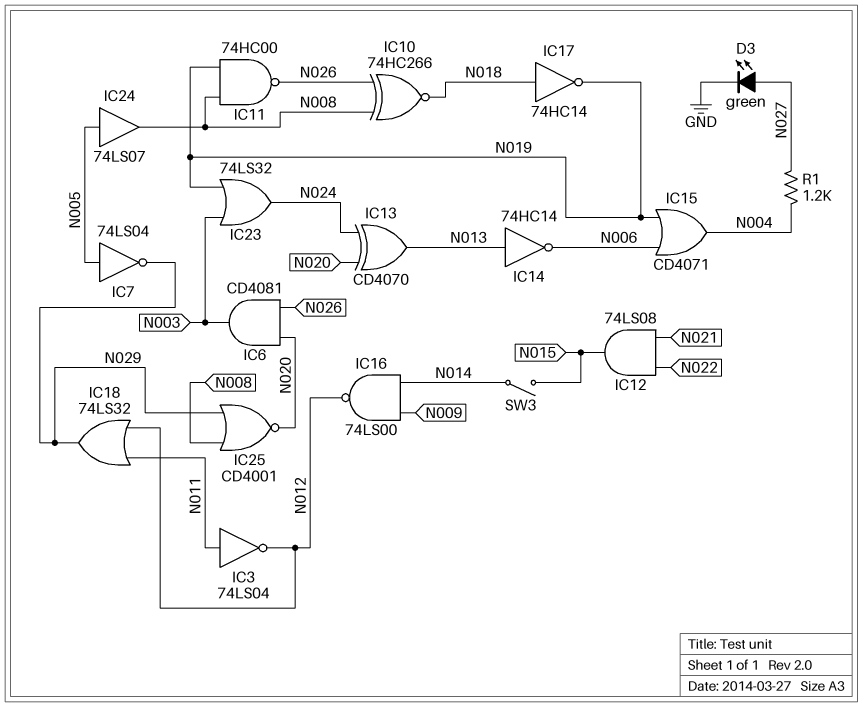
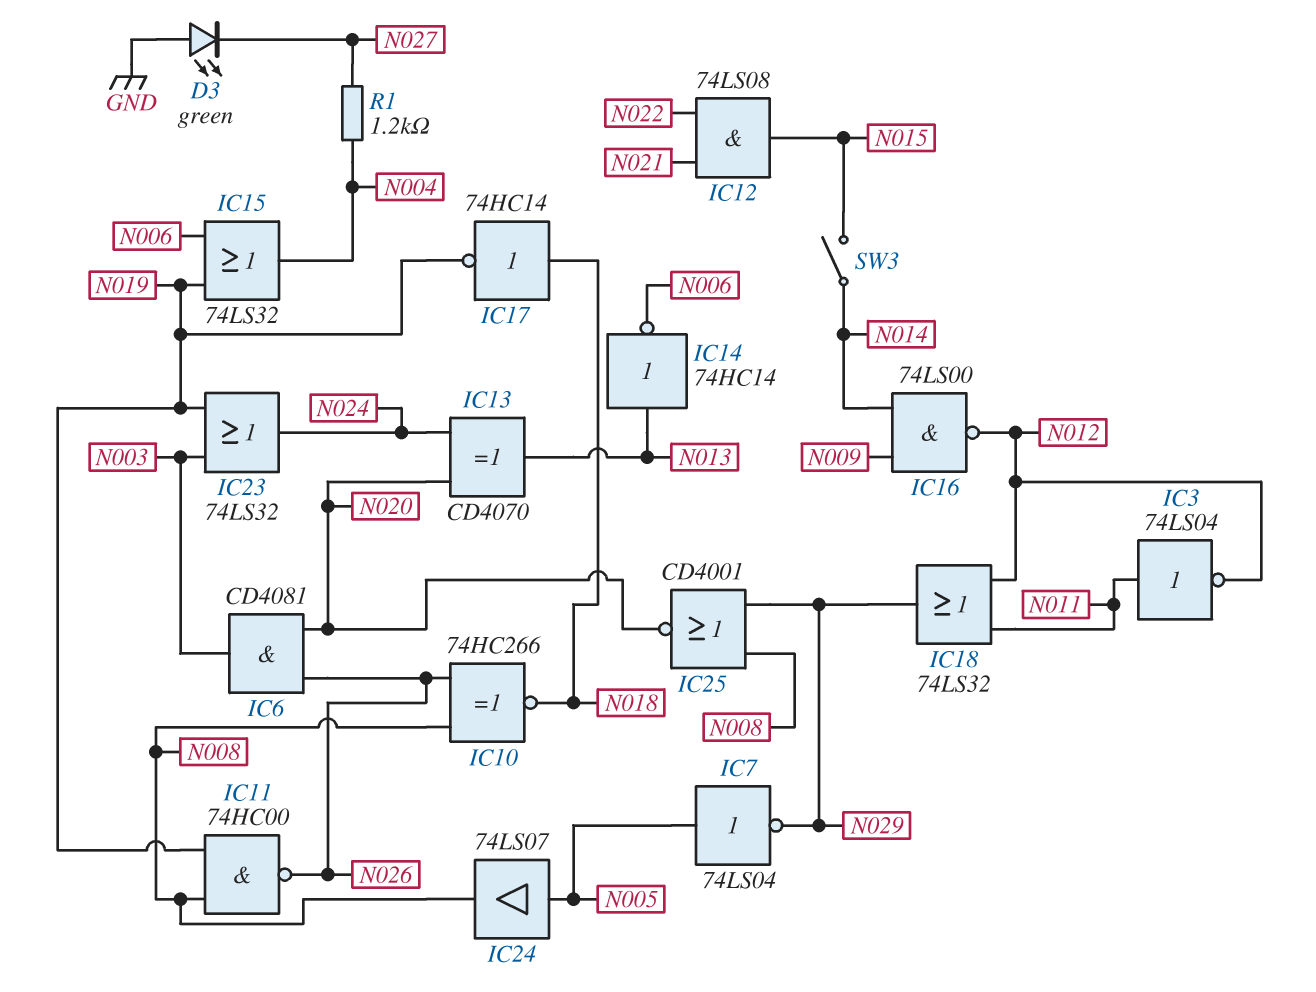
D3: LED green (A N027, K GND) -> LED green (A GND, K N027)
IC15: OR CD4071 (in N006, in N019, out N004) -> OR 74LS32 (in N006, in N019, out N004)

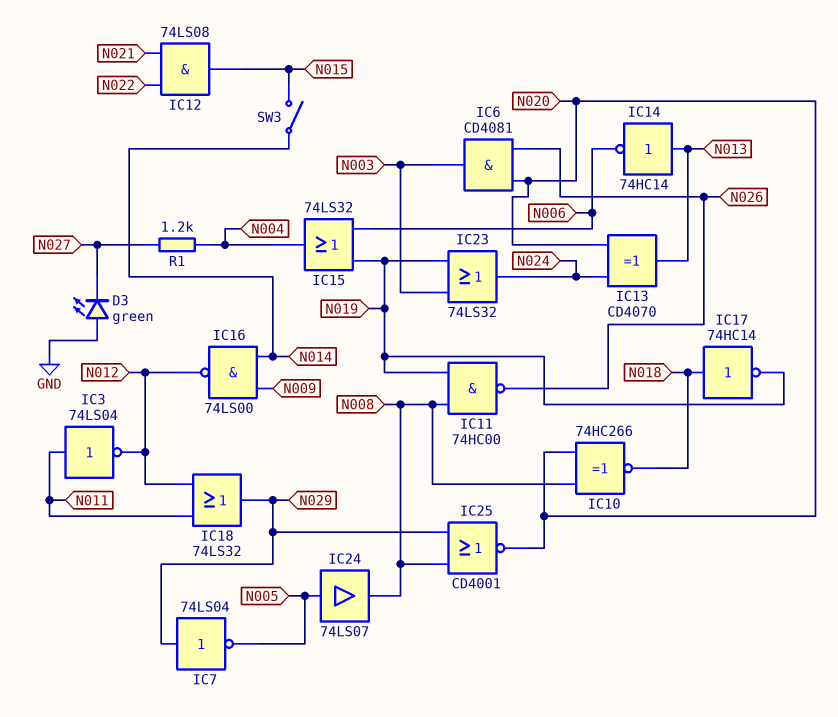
IC7: NOT 74LS04 (in N005, out N029) -> NOT 74LS04 (in N029, out N005)
IC10: XNOR 74HC266 (in N008, in N026, out N018) -> XNOR 74HC266 (in N008, in N020, out N018)

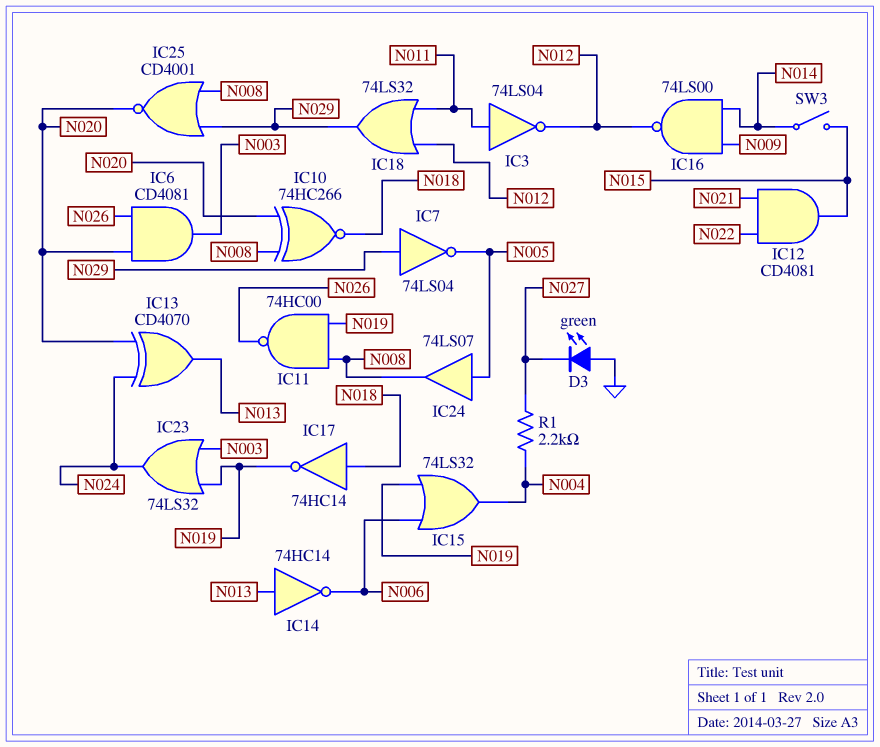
IC12: AND 74LS08 (in N021, in N022, out N015) -> AND CD4081 (in N021, in N022, out N015)
R1: 1.2k (N004, N027) -> 2.2k (N004, N027)

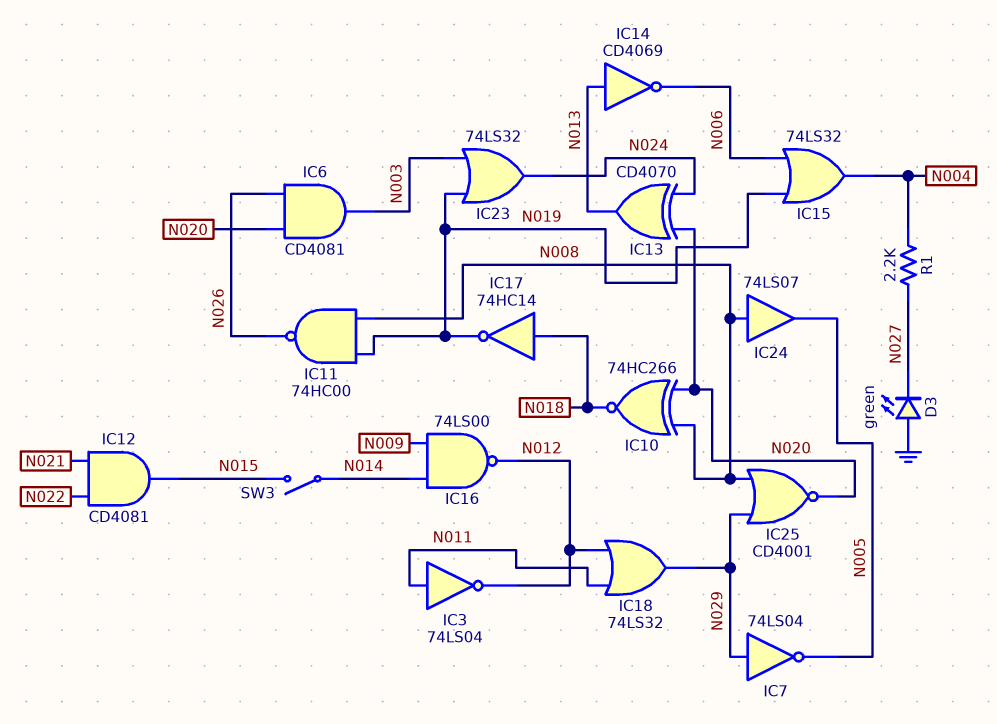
IC14: NOT 74HC14 (in N013, out N006) -> NOT CD4069 (in N013, out N006)
IC24: buffer 74LS07 (in N005, out N008) -> buffer 74LS07 (in N008, out N005)

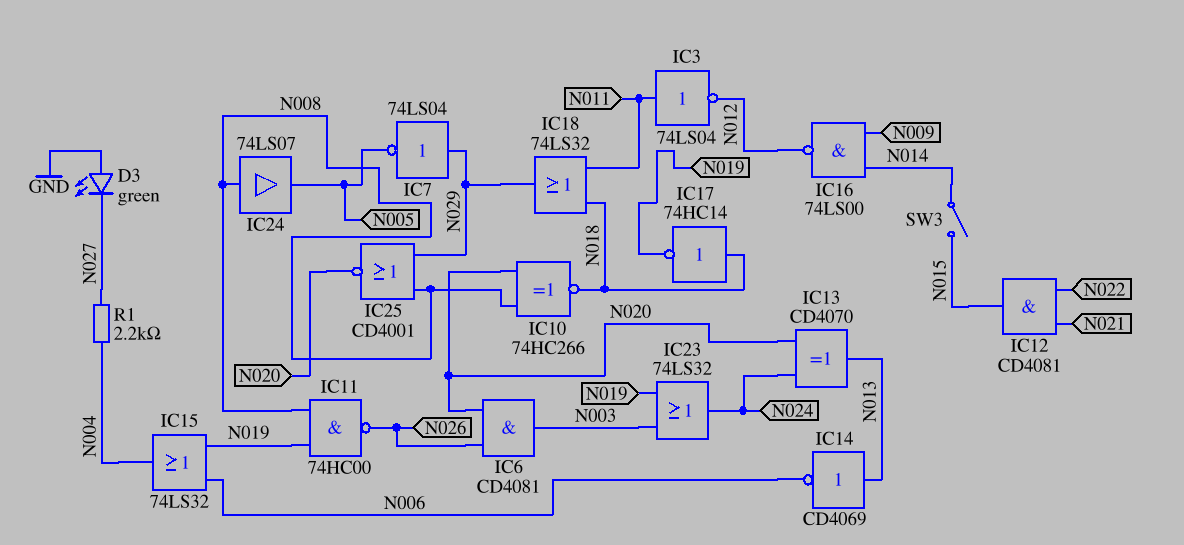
IC18: OR 74LS32 (in N011, in N012, out N029) -> OR 74LS32 (in N011, in N018, out N029)

